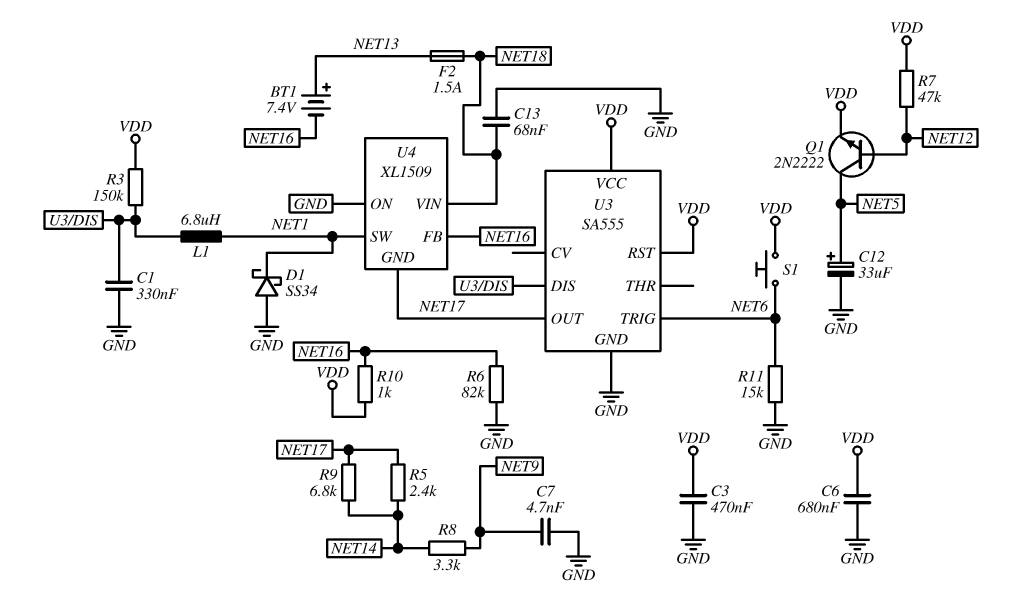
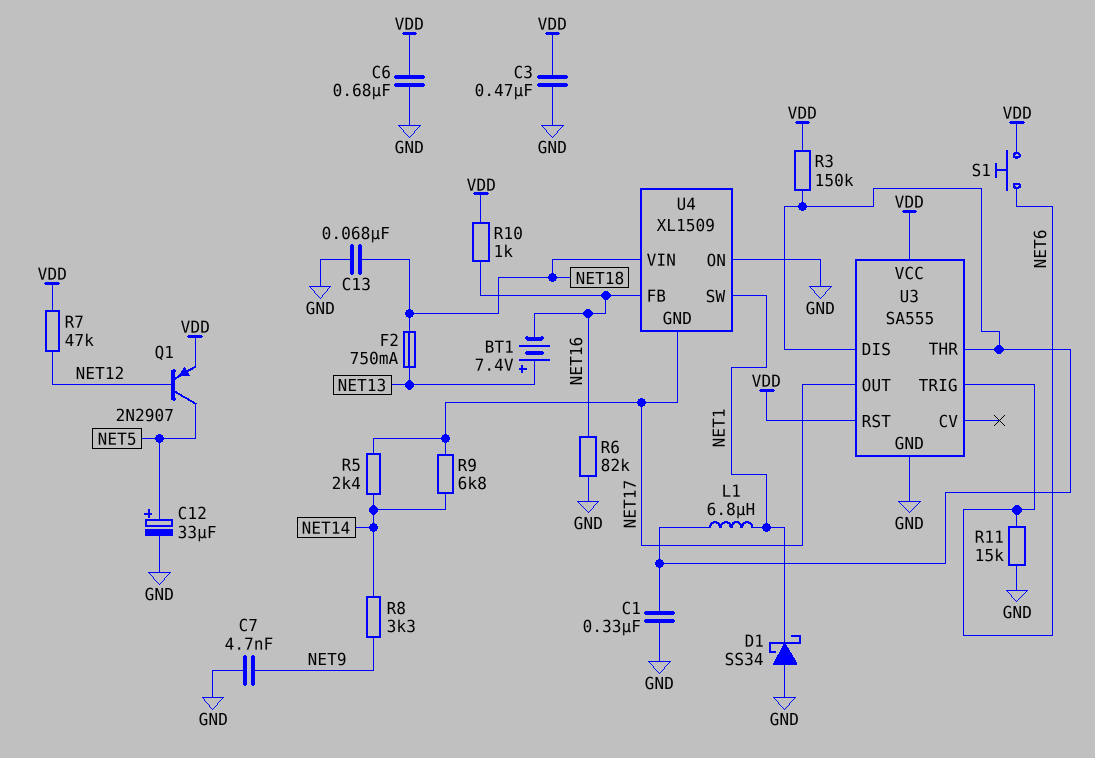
F2: 1.5A (NET13, NET18) -> 750mA (NET13, NET18)
Q1: NPN 2N2222 (B NET12, C NET5, E VDD) -> PNP 2N2907 (B NET12, C NET5, E VDD)
U3 pin THR: none -> U3/DIS

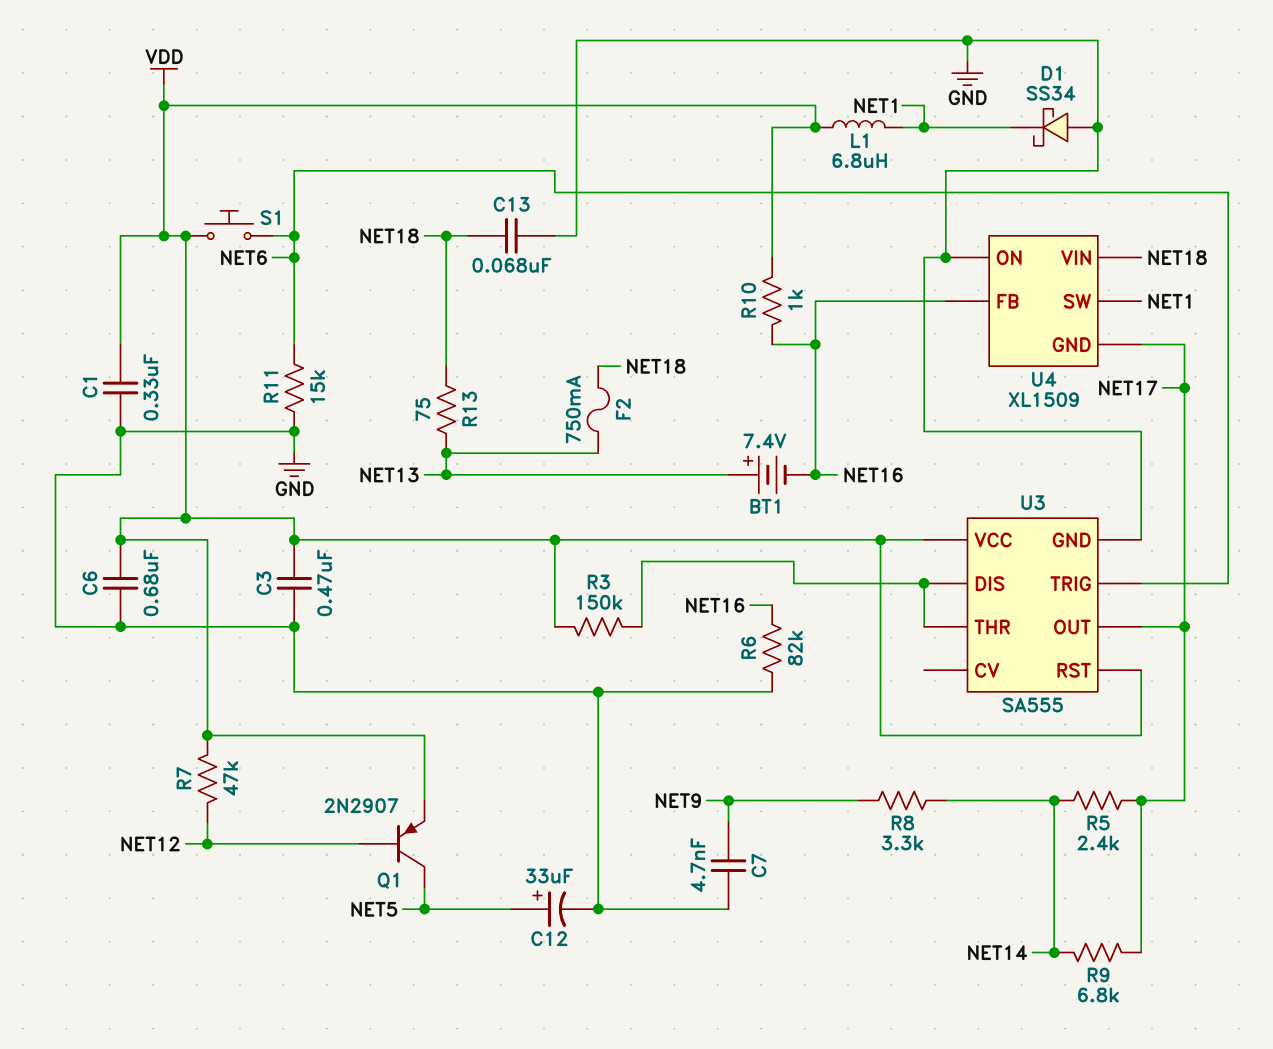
C1: 330nF (GND, U3/DIS) -> 330nF (GND, VDD)
L1: 6.8uH (NET1, U3/DIS) -> 6.8uH (NET1, VDD)
R13: none -> 75 (NET13, NET18)

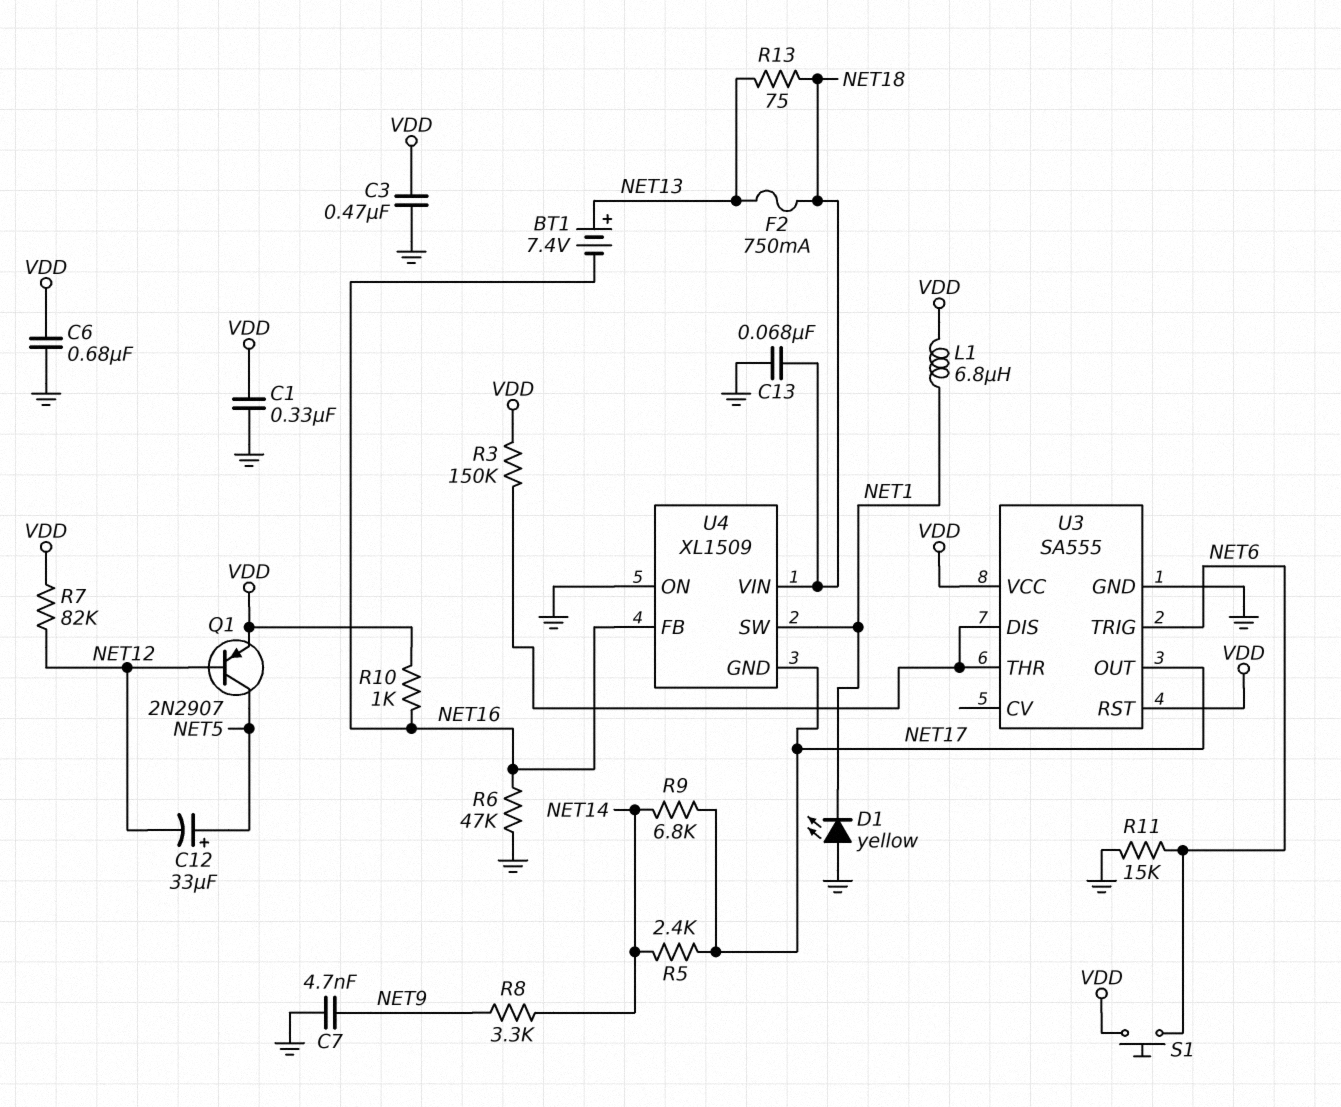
C12: 33uF (plus NET5, minus GND) -> 33uF (plus NET5, minus NET12)
D1: schottky SS34 (A GND, K NET1) -> LED yellow (A GND, K NET1)
R6: 82k (GND, NET16) -> 47k (GND, NET16)
R7: 47k (NET12, VDD) -> 82k (NET12, VDD)

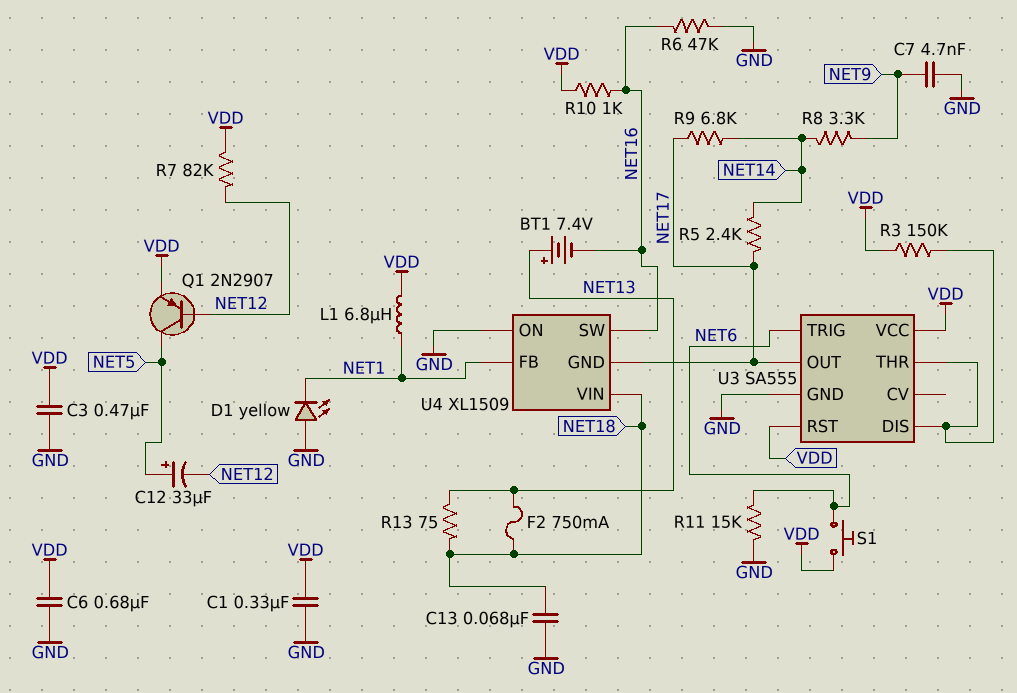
U4 pin FB: NET16 -> NET1
U4 pin SW: NET1 -> NET16

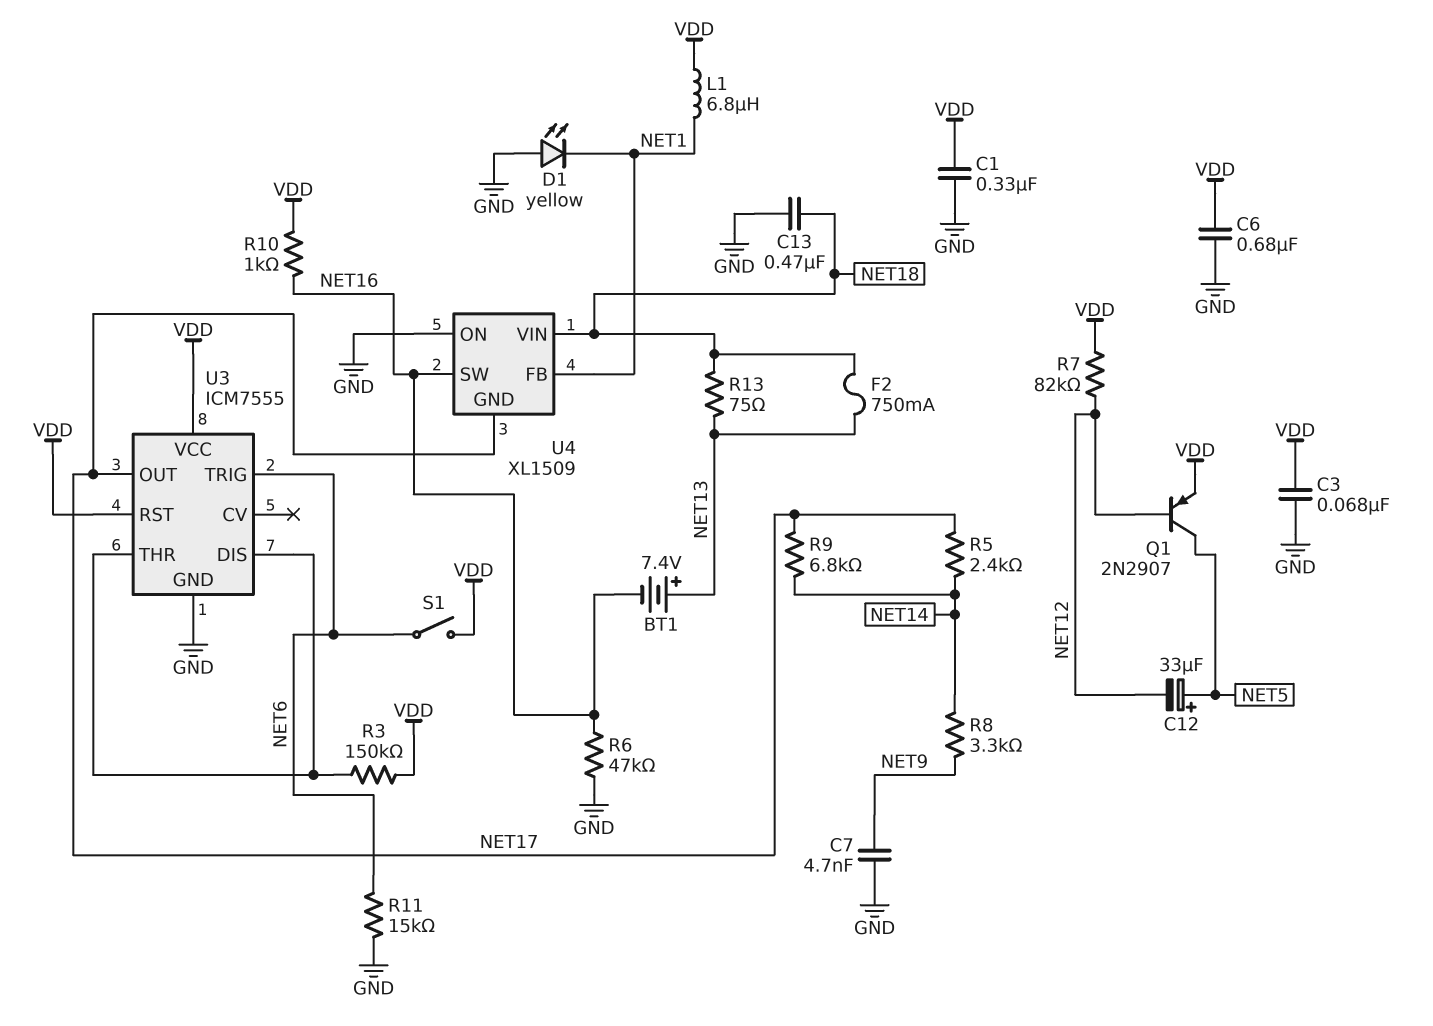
C3: 470nF (GND, VDD) -> 68nF (GND, VDD)
C13: 68nF (GND, NET18) -> 470nF (GND, NET18)
S1: button (NET6, VDD) -> switch (NET6, VDD)
U3: SA555 -> ICM7555

